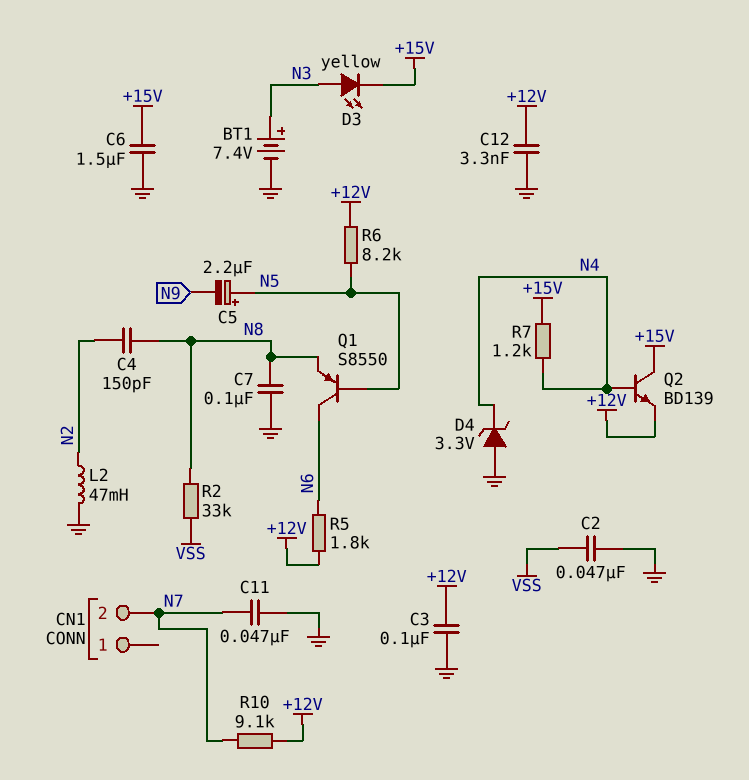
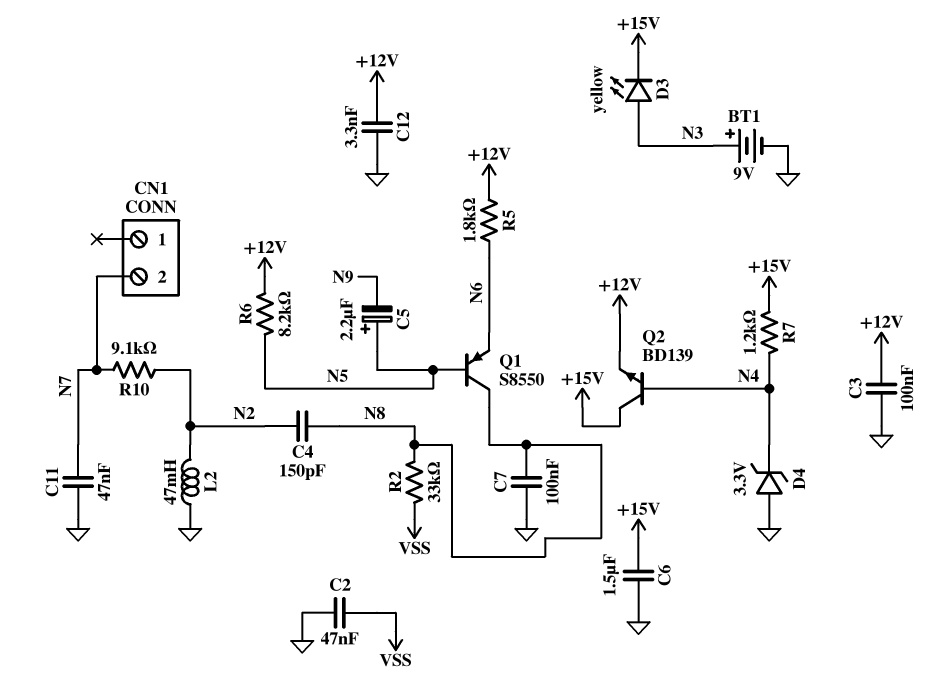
BT1: 7.4V (plus N3, minus GND) -> 9V (plus N3, minus GND)
Q1: PNP S8550 (B N5, C N6, E N8) -> PNP S8550 (B N5, C N8, E N6)
R10: 9.1k (+12V, N7) -> 9.1k (N2, N7)

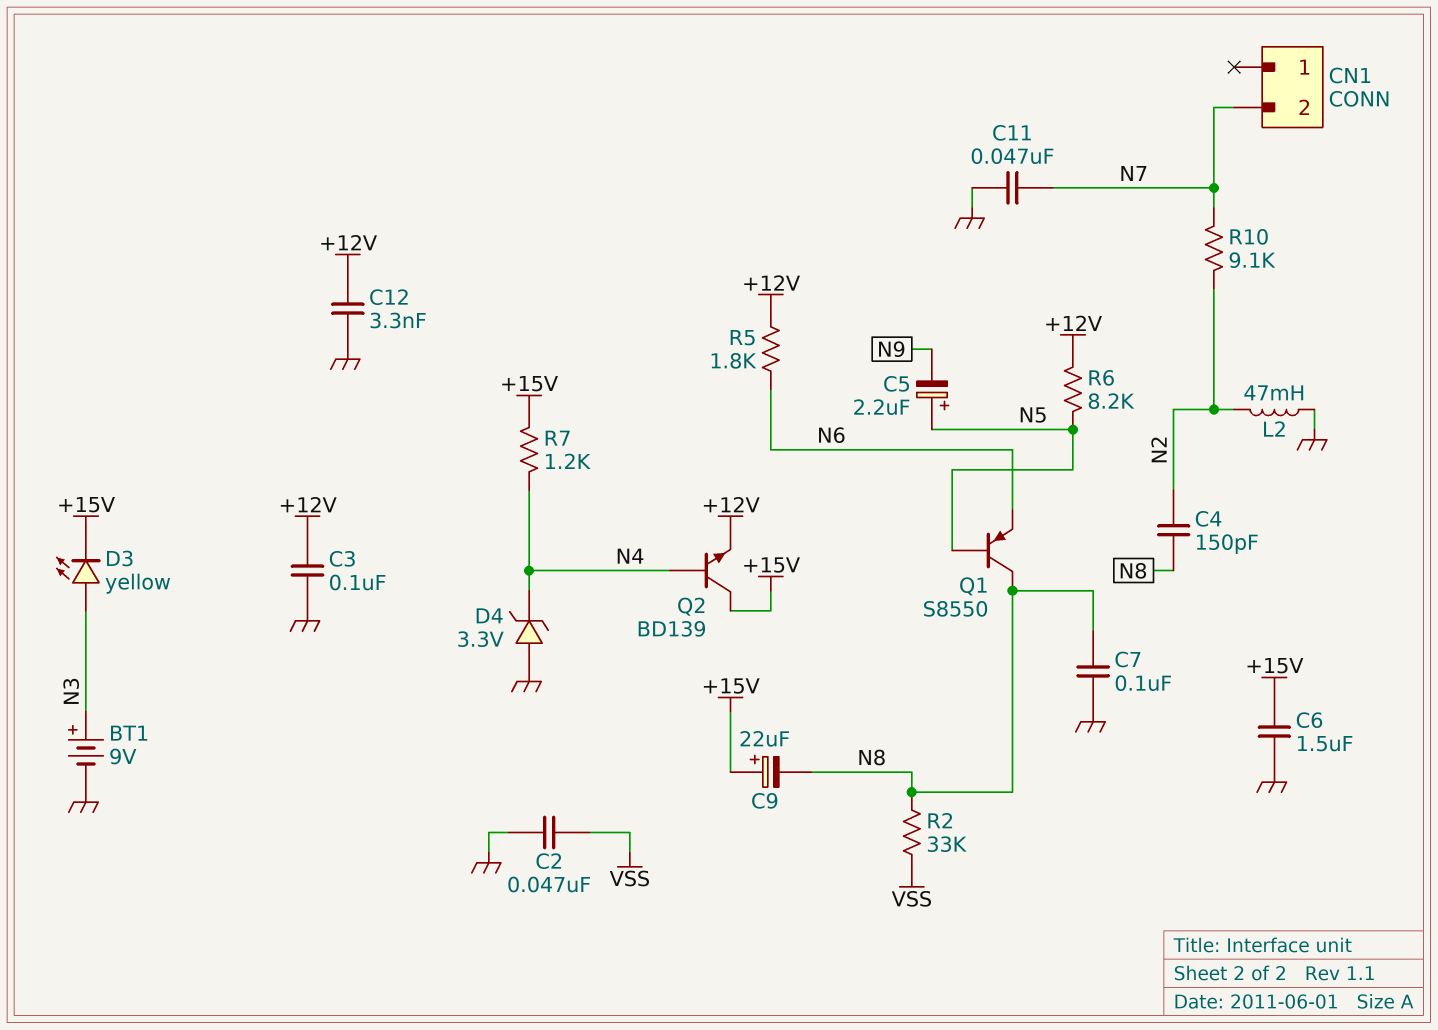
C9: none -> 22uF (plus +15V, minus N8)

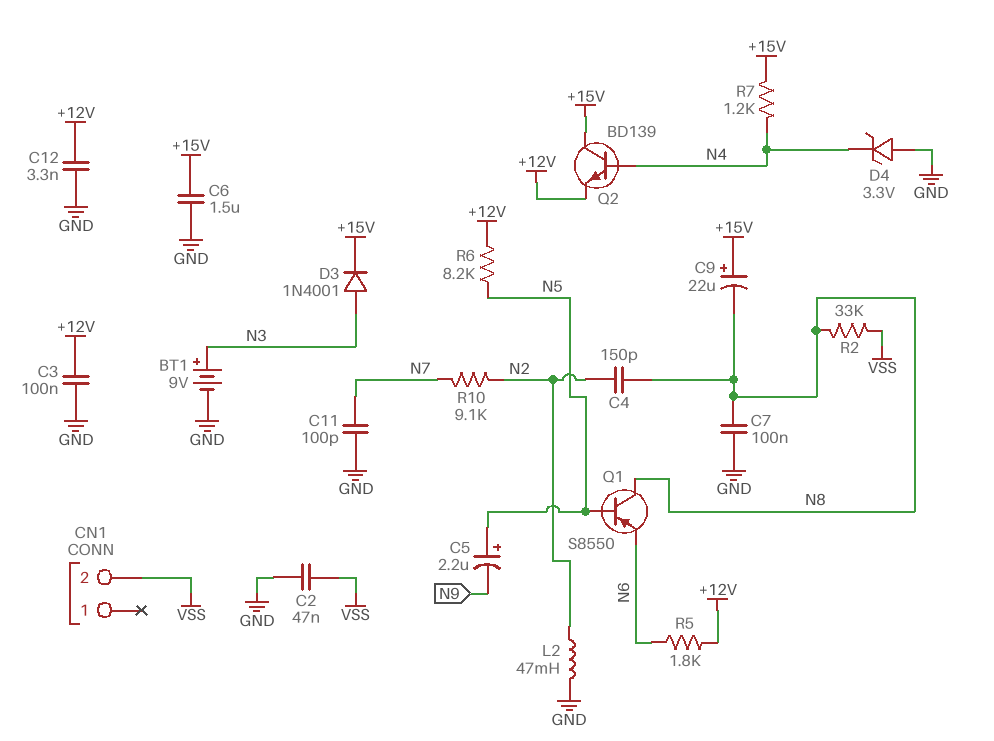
C11: 47nF (GND, N7) -> 100pF (GND, N7)
CN1 pin 2: N7 -> VSS
D3: LED yellow (A N3, K +15V) -> diode 1N4001 (A N3, K +15V)

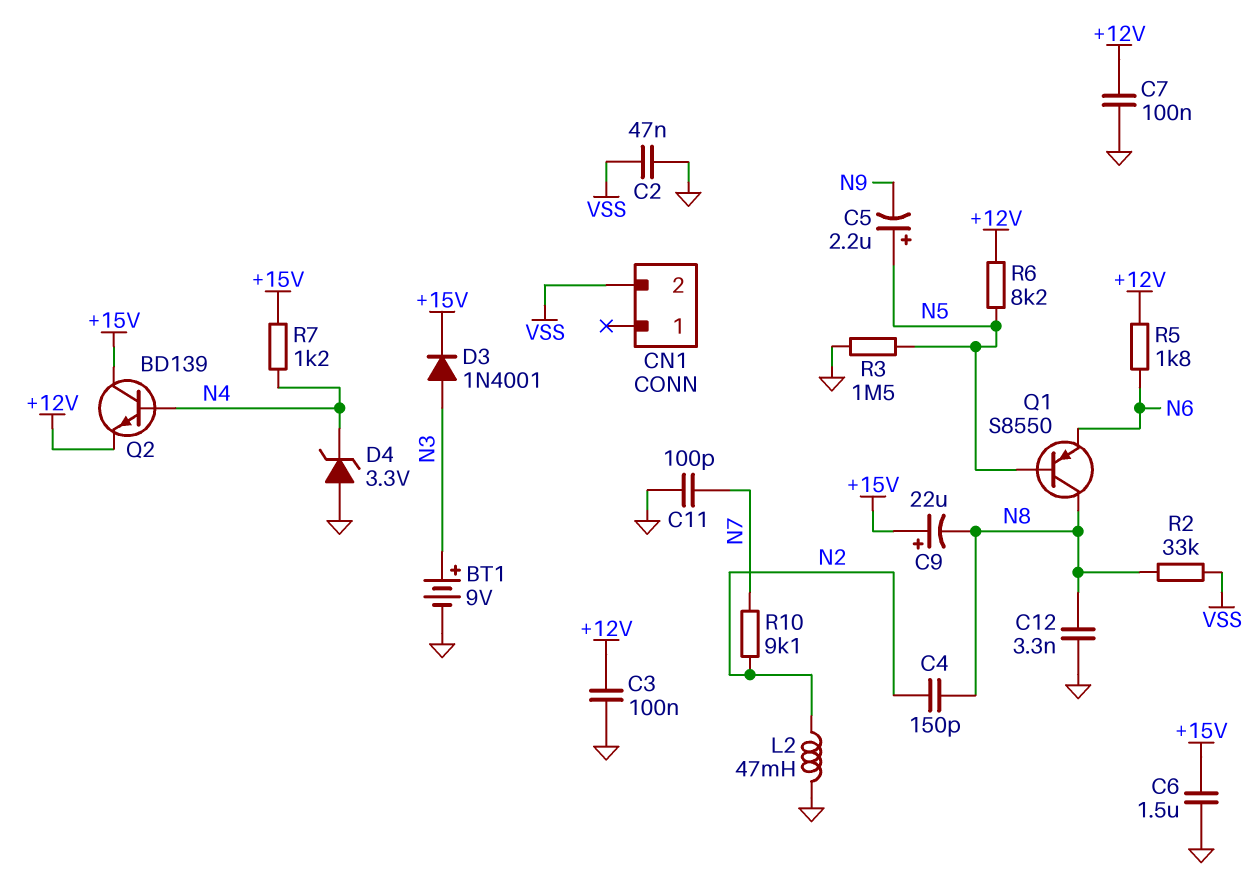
C7: 100nF (GND, N8) -> 100nF (+12V, GND)
C12: 3.3nF (+12V, GND) -> 3.3nF (GND, N8)
R3: none -> 1.5M (GND, N5)

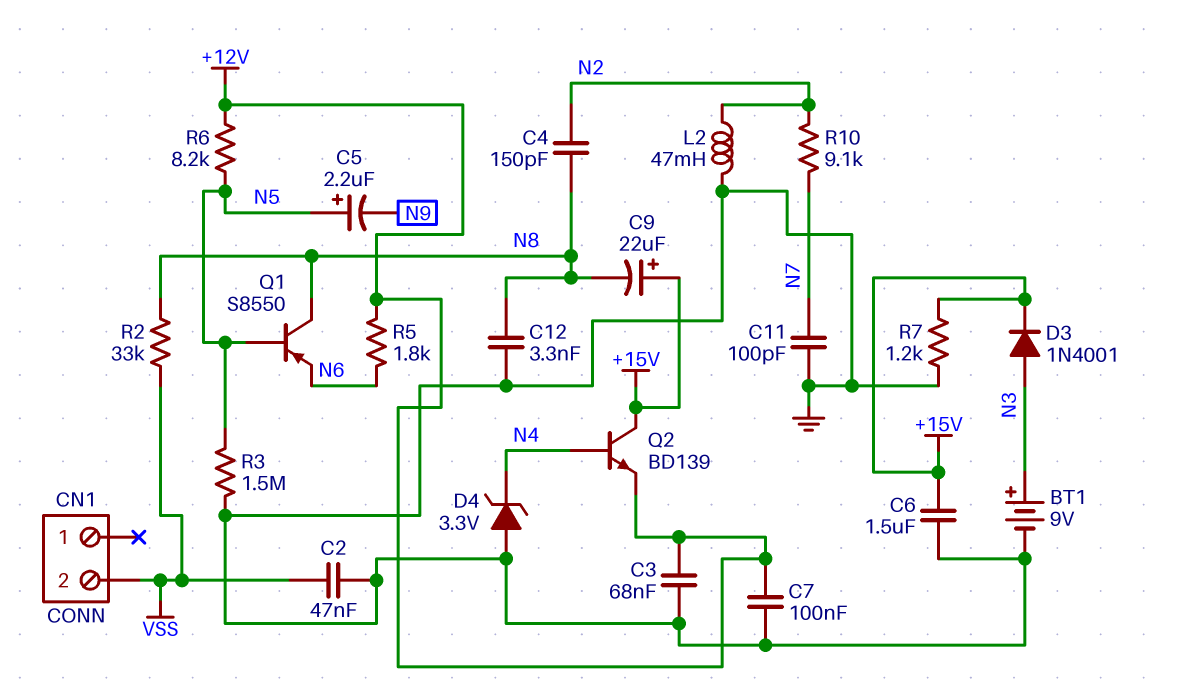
C3: 100nF (+12V, GND) -> 68nF (+12V, GND)
R7: 1.2k (+15V, N4) -> 1.2k (+15V, GND)

